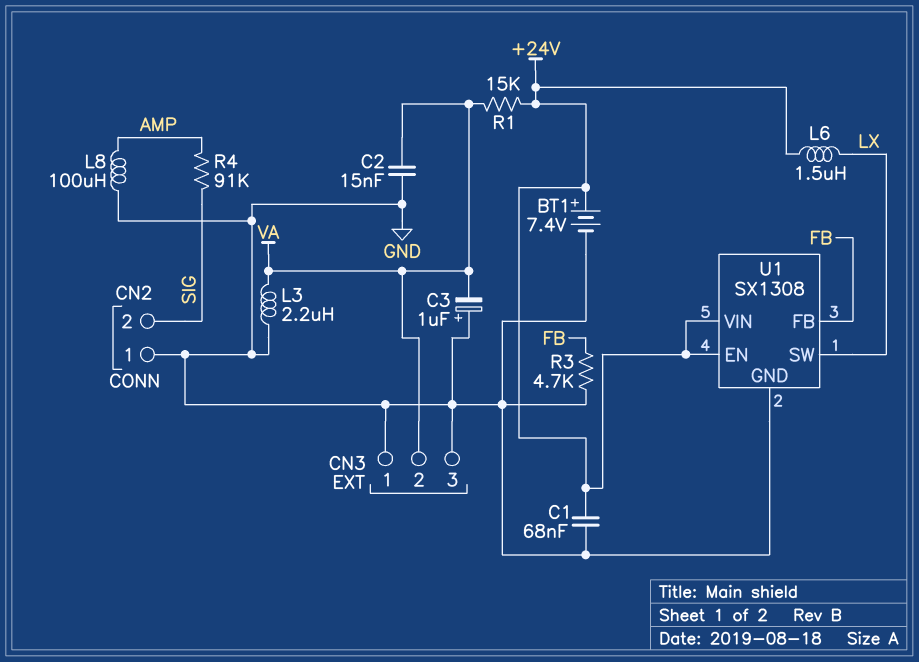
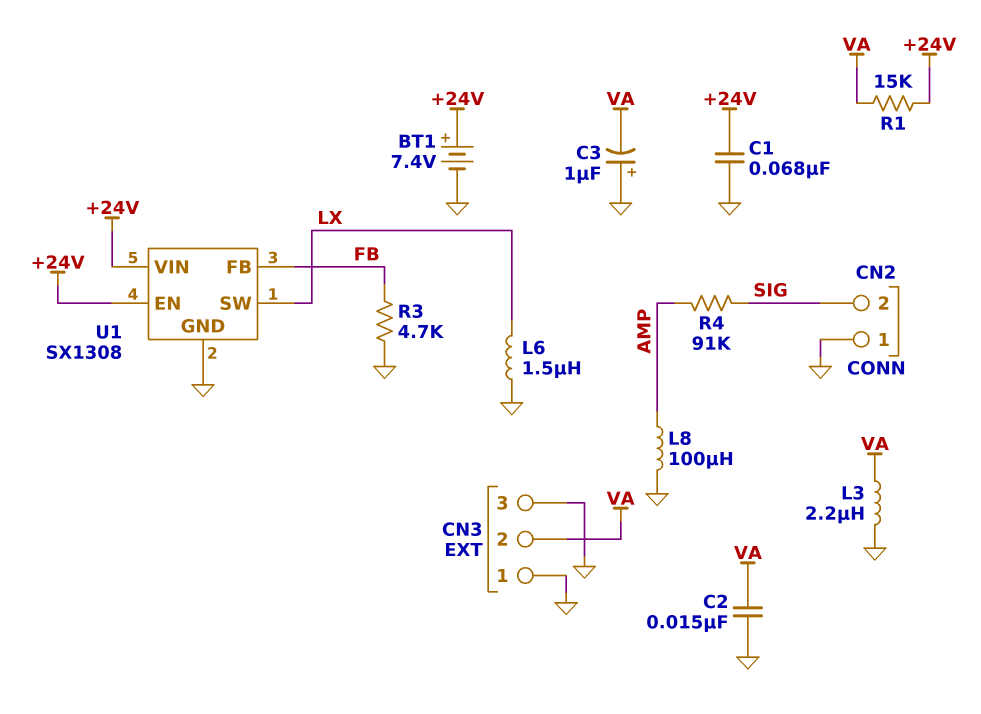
L6: 1.5uH (+24V, LX) -> 1.5uH (GND, LX)

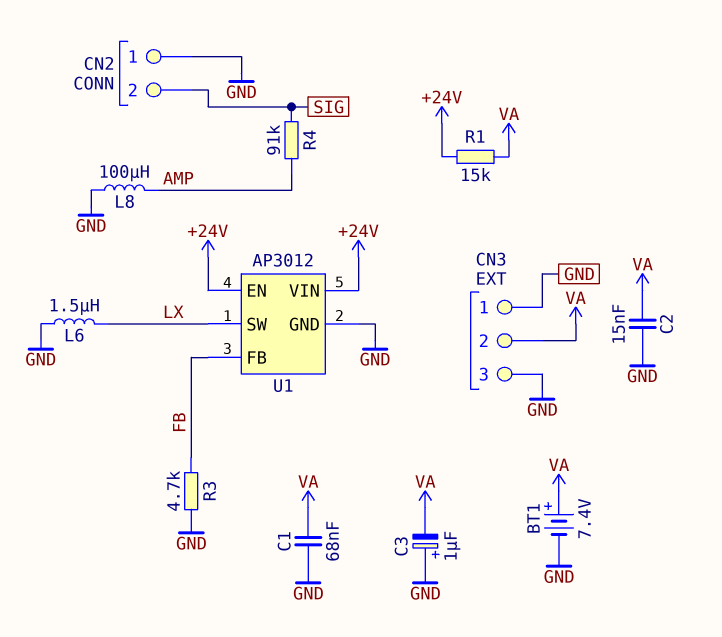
BT1: 7.4V (plus +24V, minus GND) -> 7.4V (plus VA, minus GND)
C1: 68nF (+24V, GND) -> 68nF (GND, VA)
L3: 2.2uH (GND, VA) -> none
U1: SX1308 -> AP3012

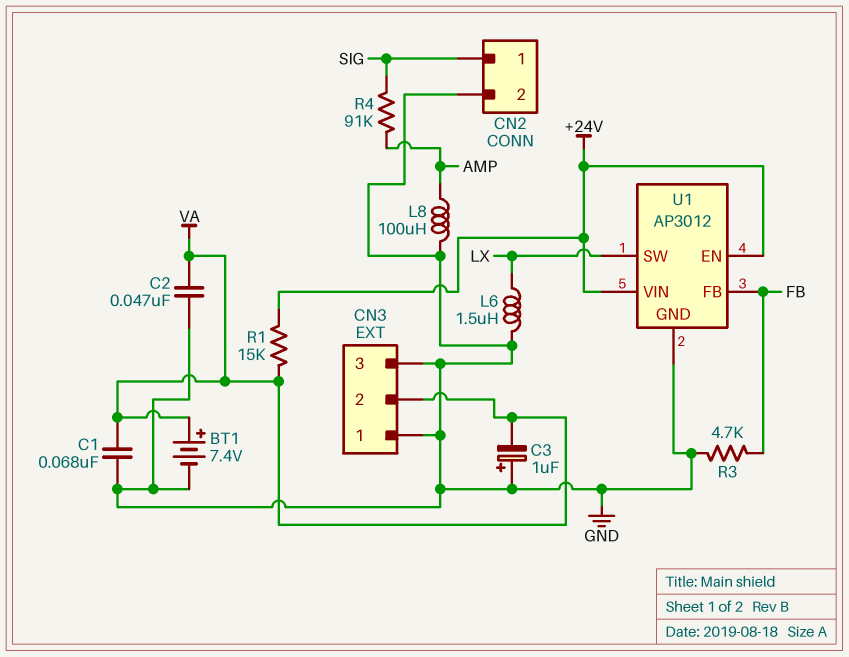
C2: 15nF (GND, VA) -> 47nF (GND, VA)
CN2 pin 1: GND -> SIG
CN2 pin 2: SIG -> GND

